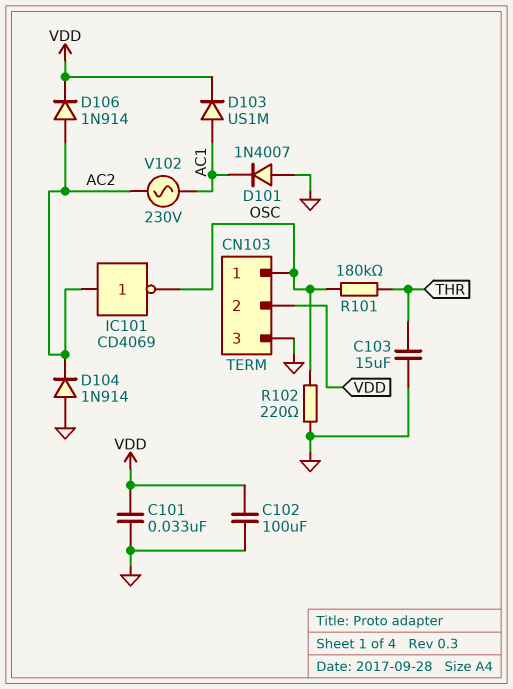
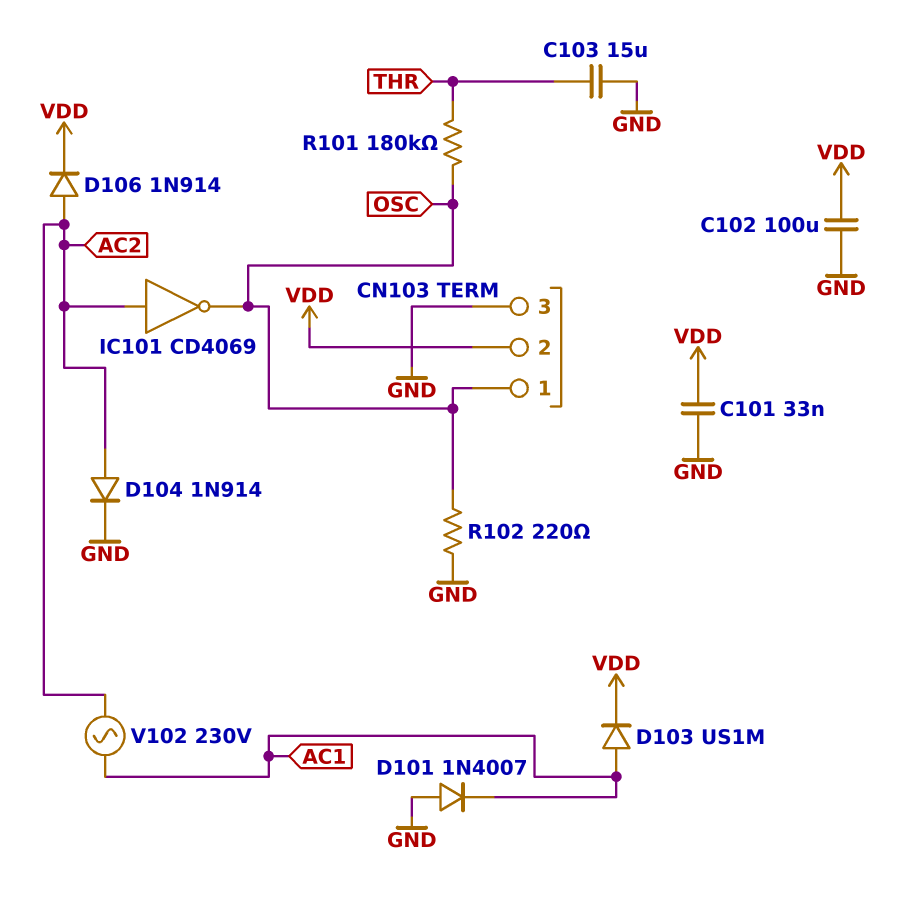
D104: diode 1N914 (A GND, K AC2) -> diode 1N914 (A AC2, K GND)

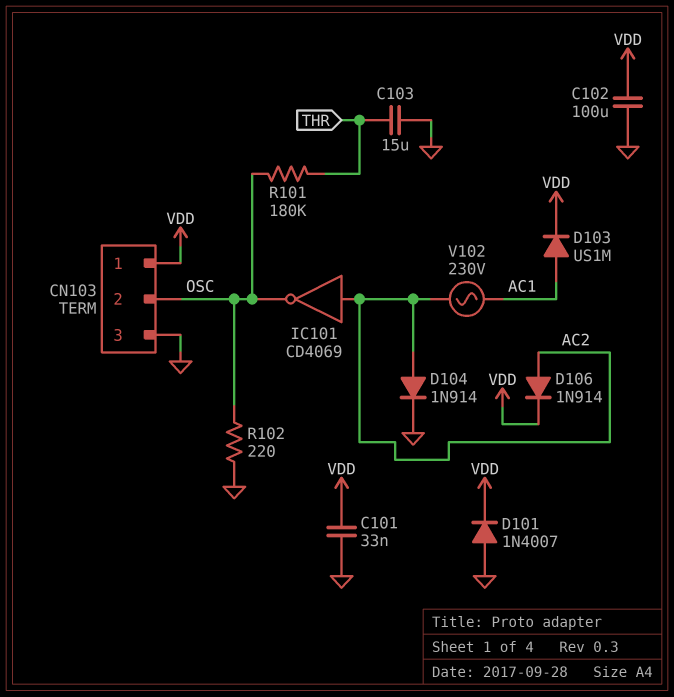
CN103 pin 1: OSC -> VDD
CN103 pin 2: VDD -> OSC
D101: diode 1N4007 (A GND, K AC1) -> diode 1N4007 (A GND, K VDD)

